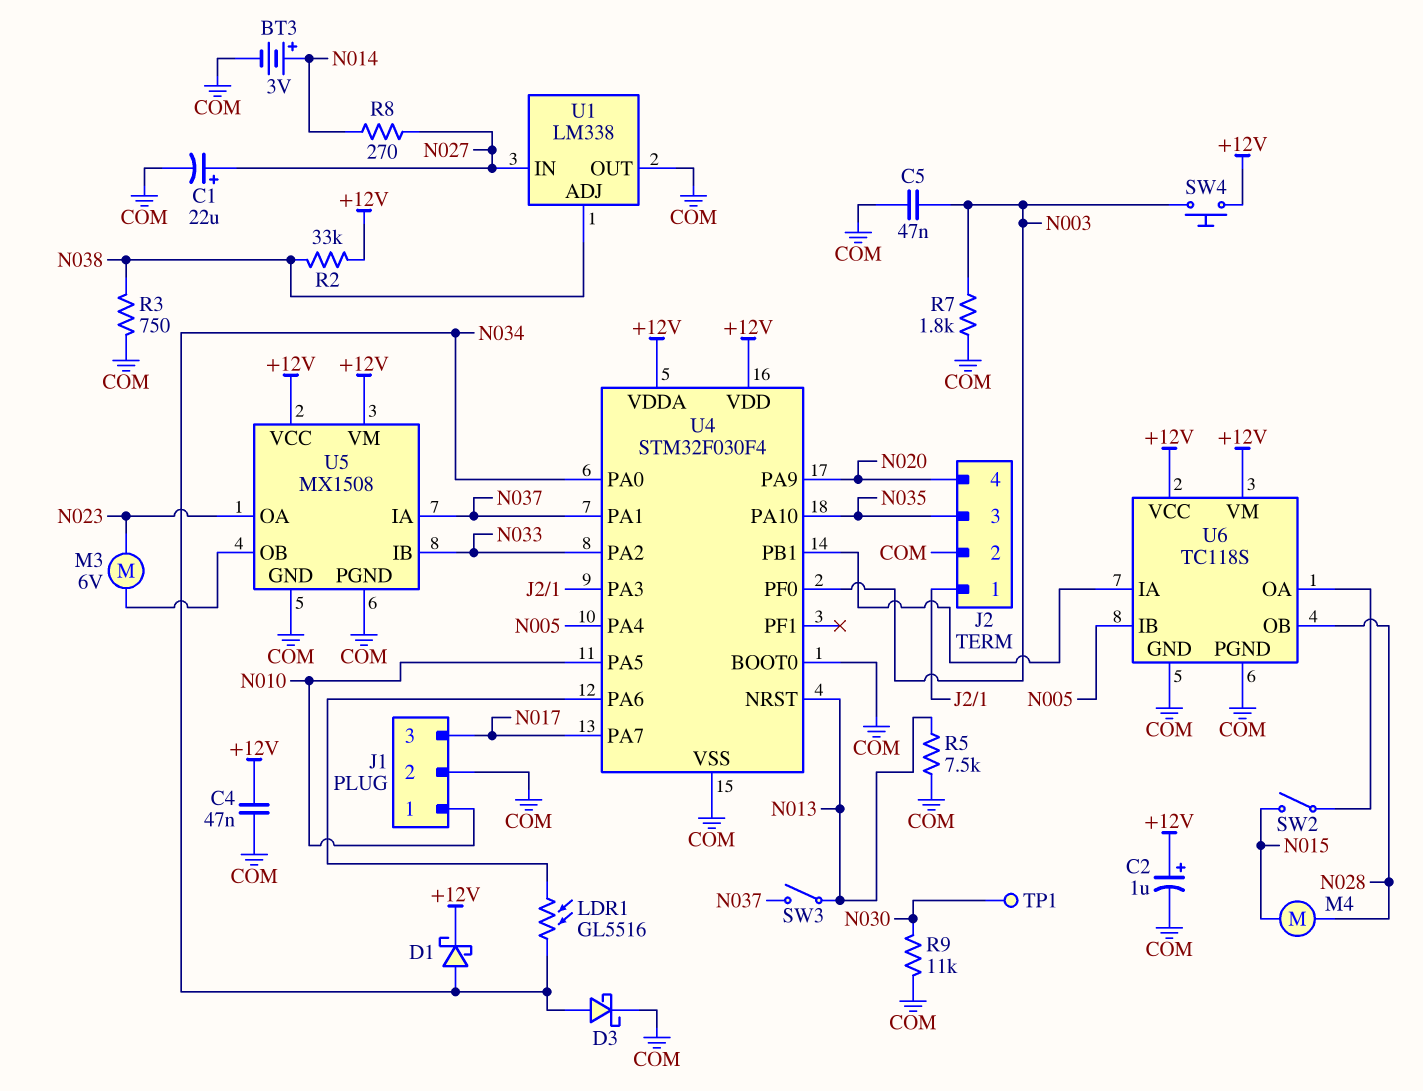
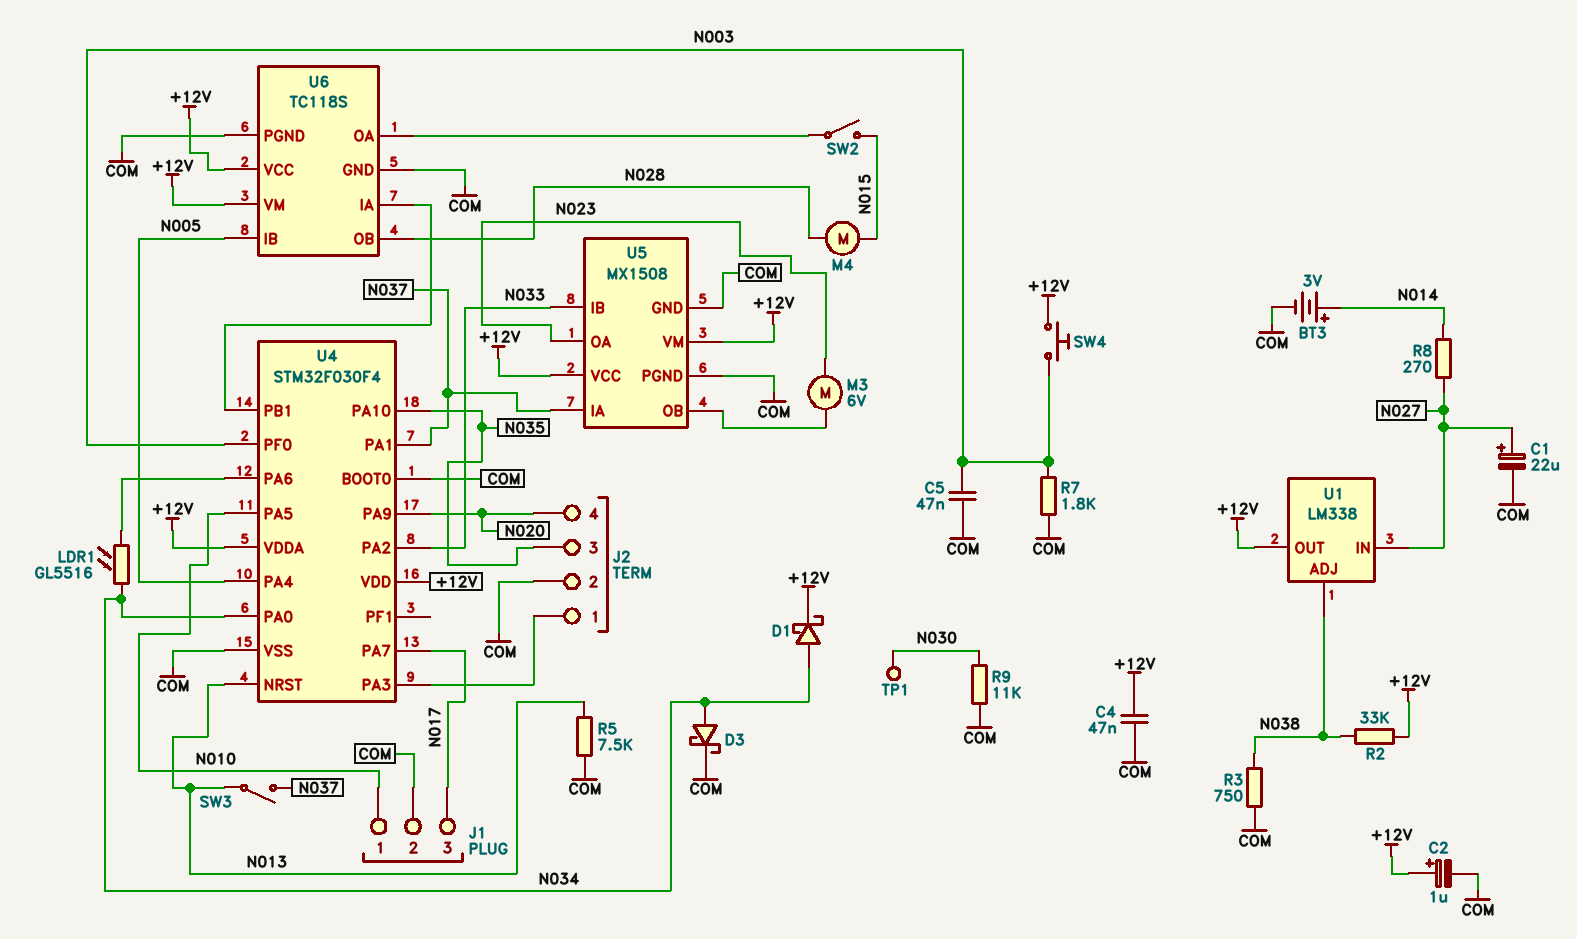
U1 pin OUT: COM -> +12V

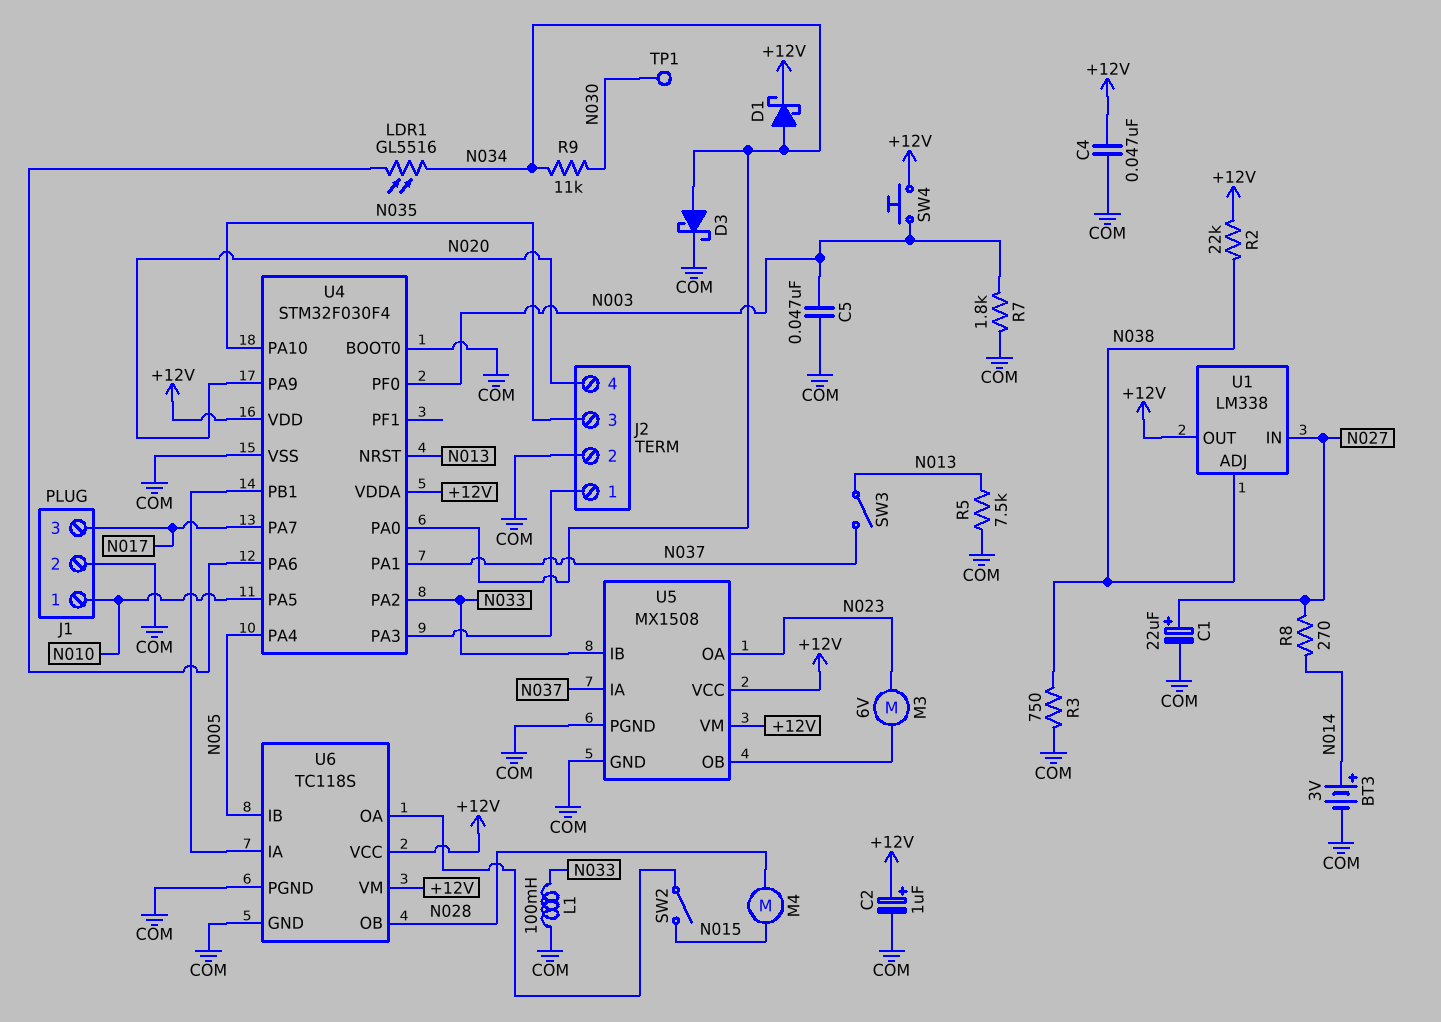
L1: none -> 100mH (COM, N033)
R2: 33k (+12V, N038) -> 22k (+12V, N038)
R9: 11k (COM, N030) -> 11k (N030, N034)

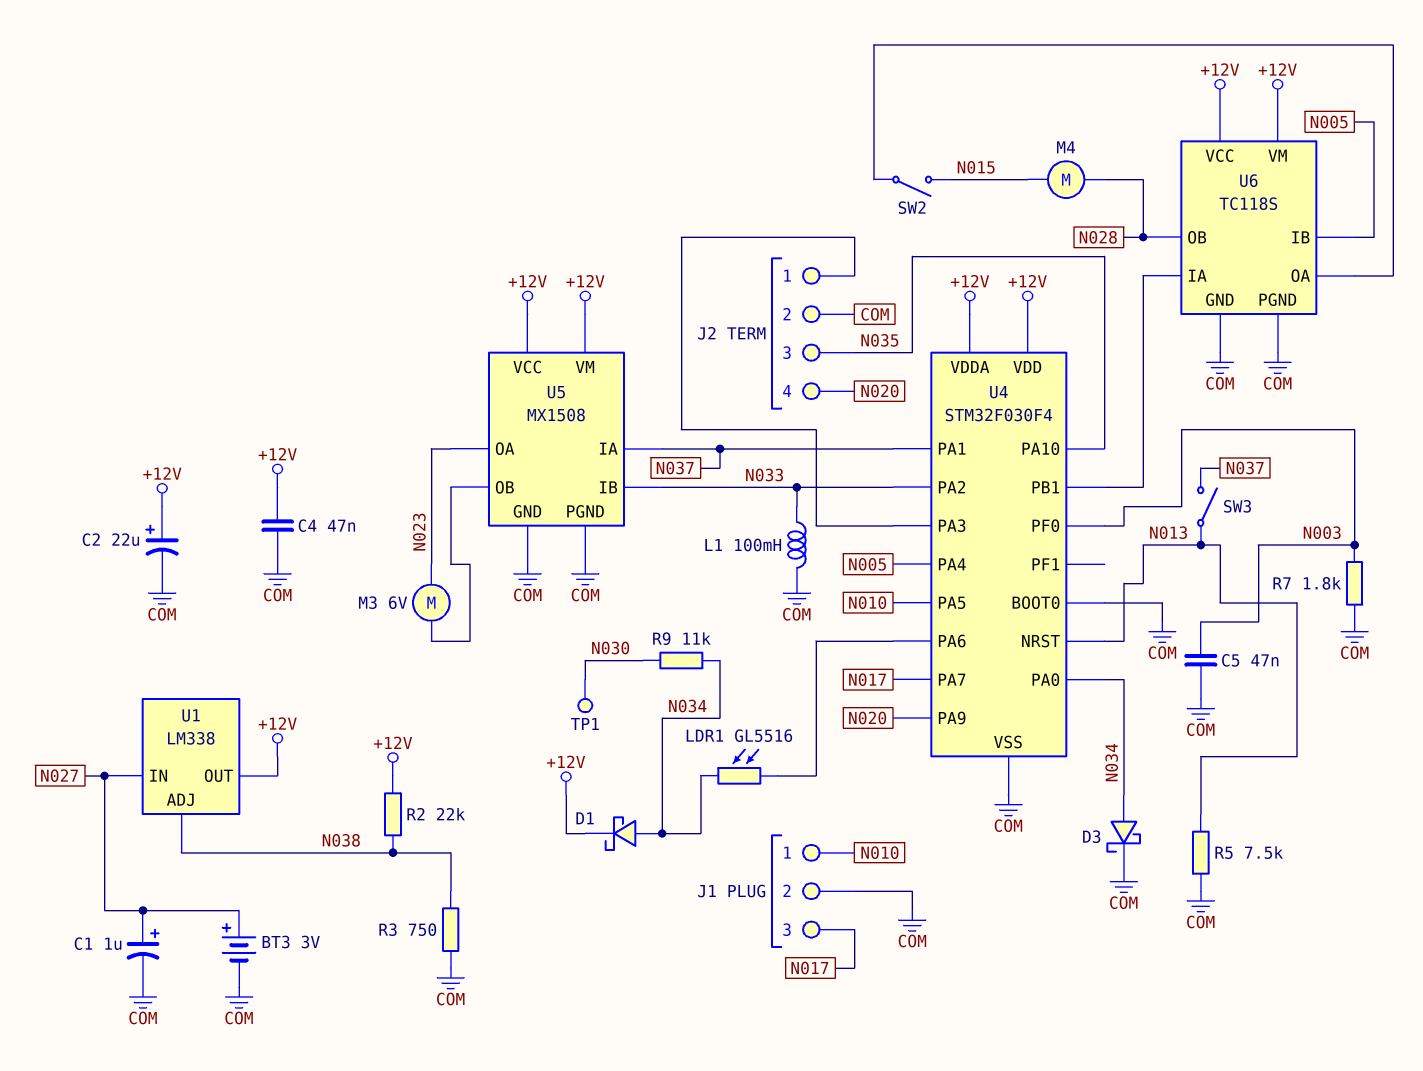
BT3: 3V (plus N014, minus COM) -> 3V (plus N027, minus COM)
C1: 22uF (plus N027, minus COM) -> 1uF (plus N027, minus COM)
C2: 1uF (plus +12V, minus COM) -> 22uF (plus +12V, minus COM)
R8: 270 (N014, N027) -> none
SW4: button (+12V, N003) -> none

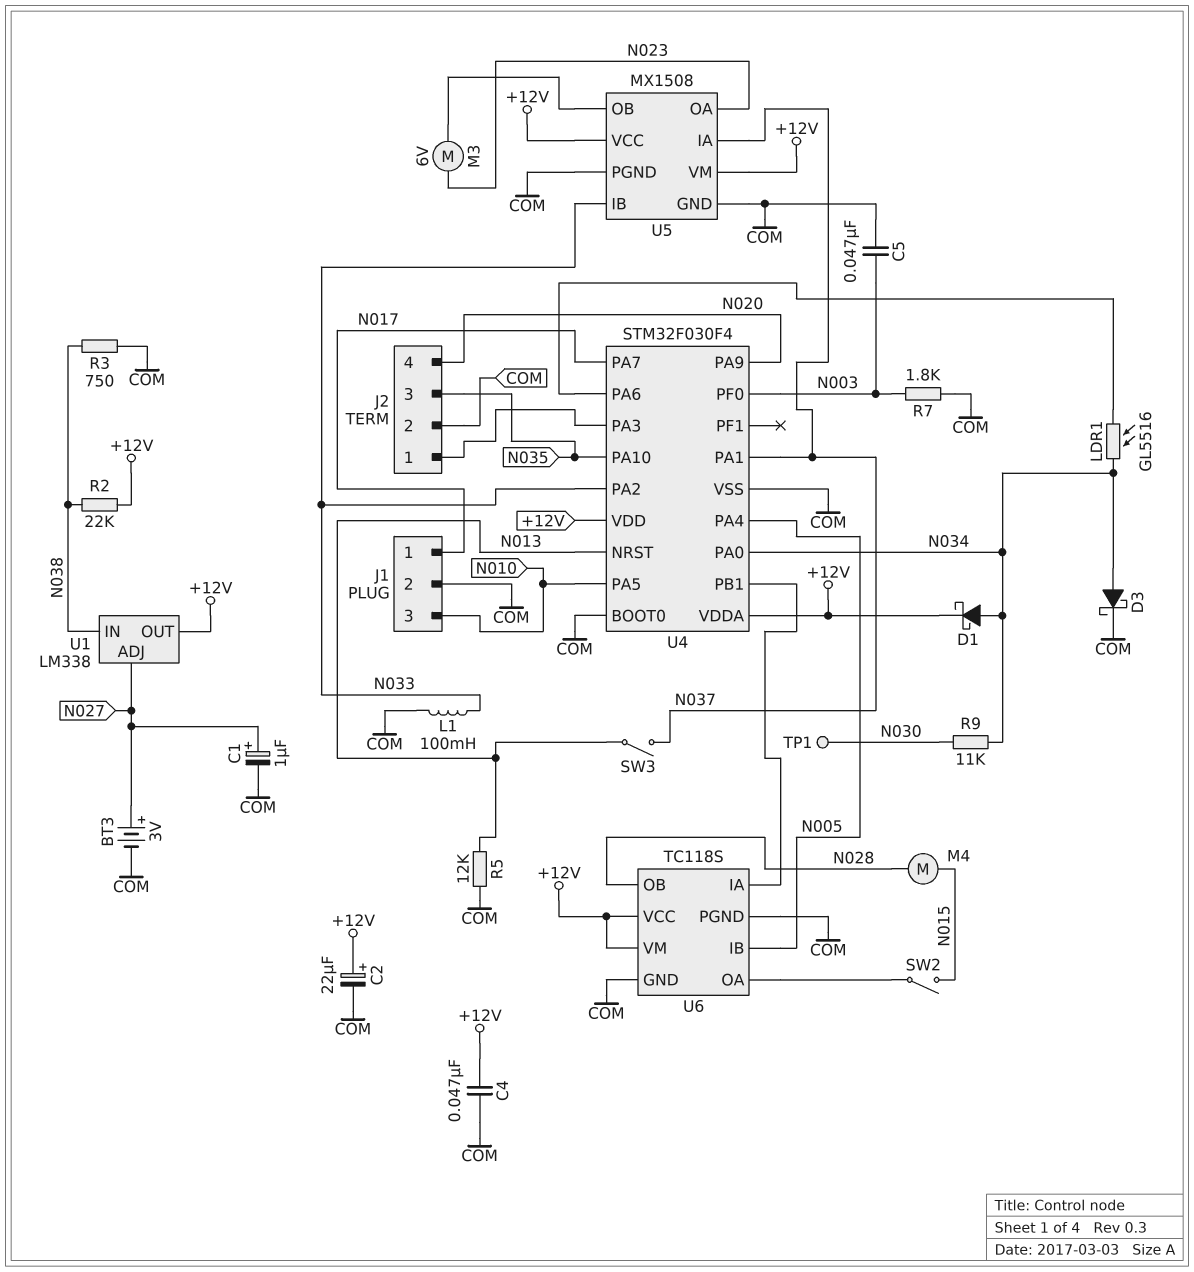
J1 pin 1: N010 -> N017
J1 pin 3: N017 -> N010
R5: 7.5k (COM, N013) -> 12k (COM, N013)
U1 pin ADJ: N038 -> N027
U1 pin IN: N027 -> N038

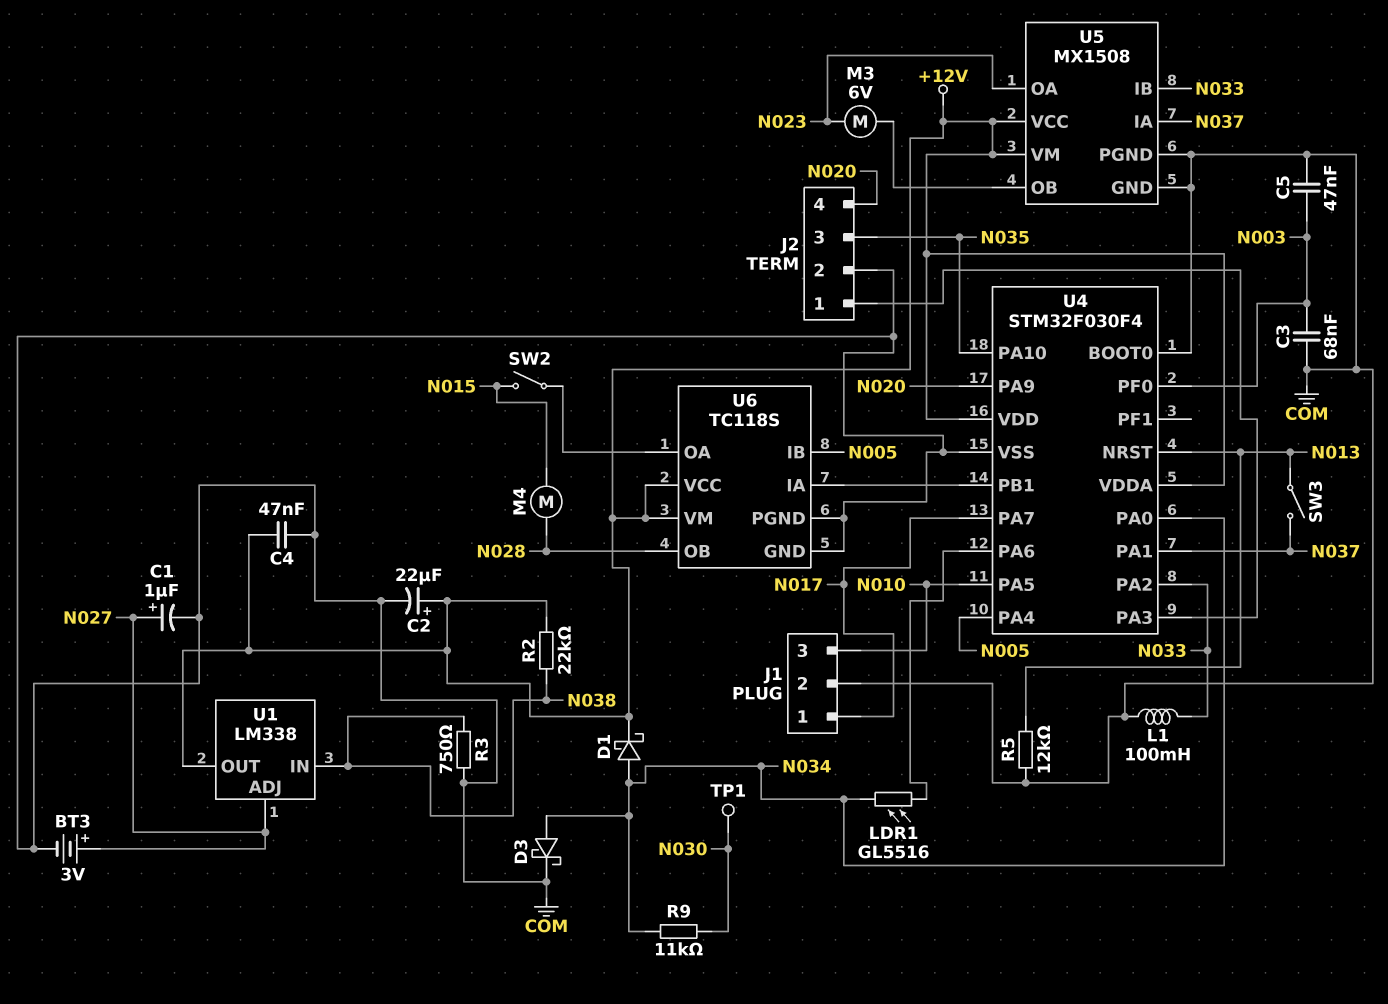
C3: none -> 68nF (COM, N003)
R7: 1.8k (COM, N003) -> none

